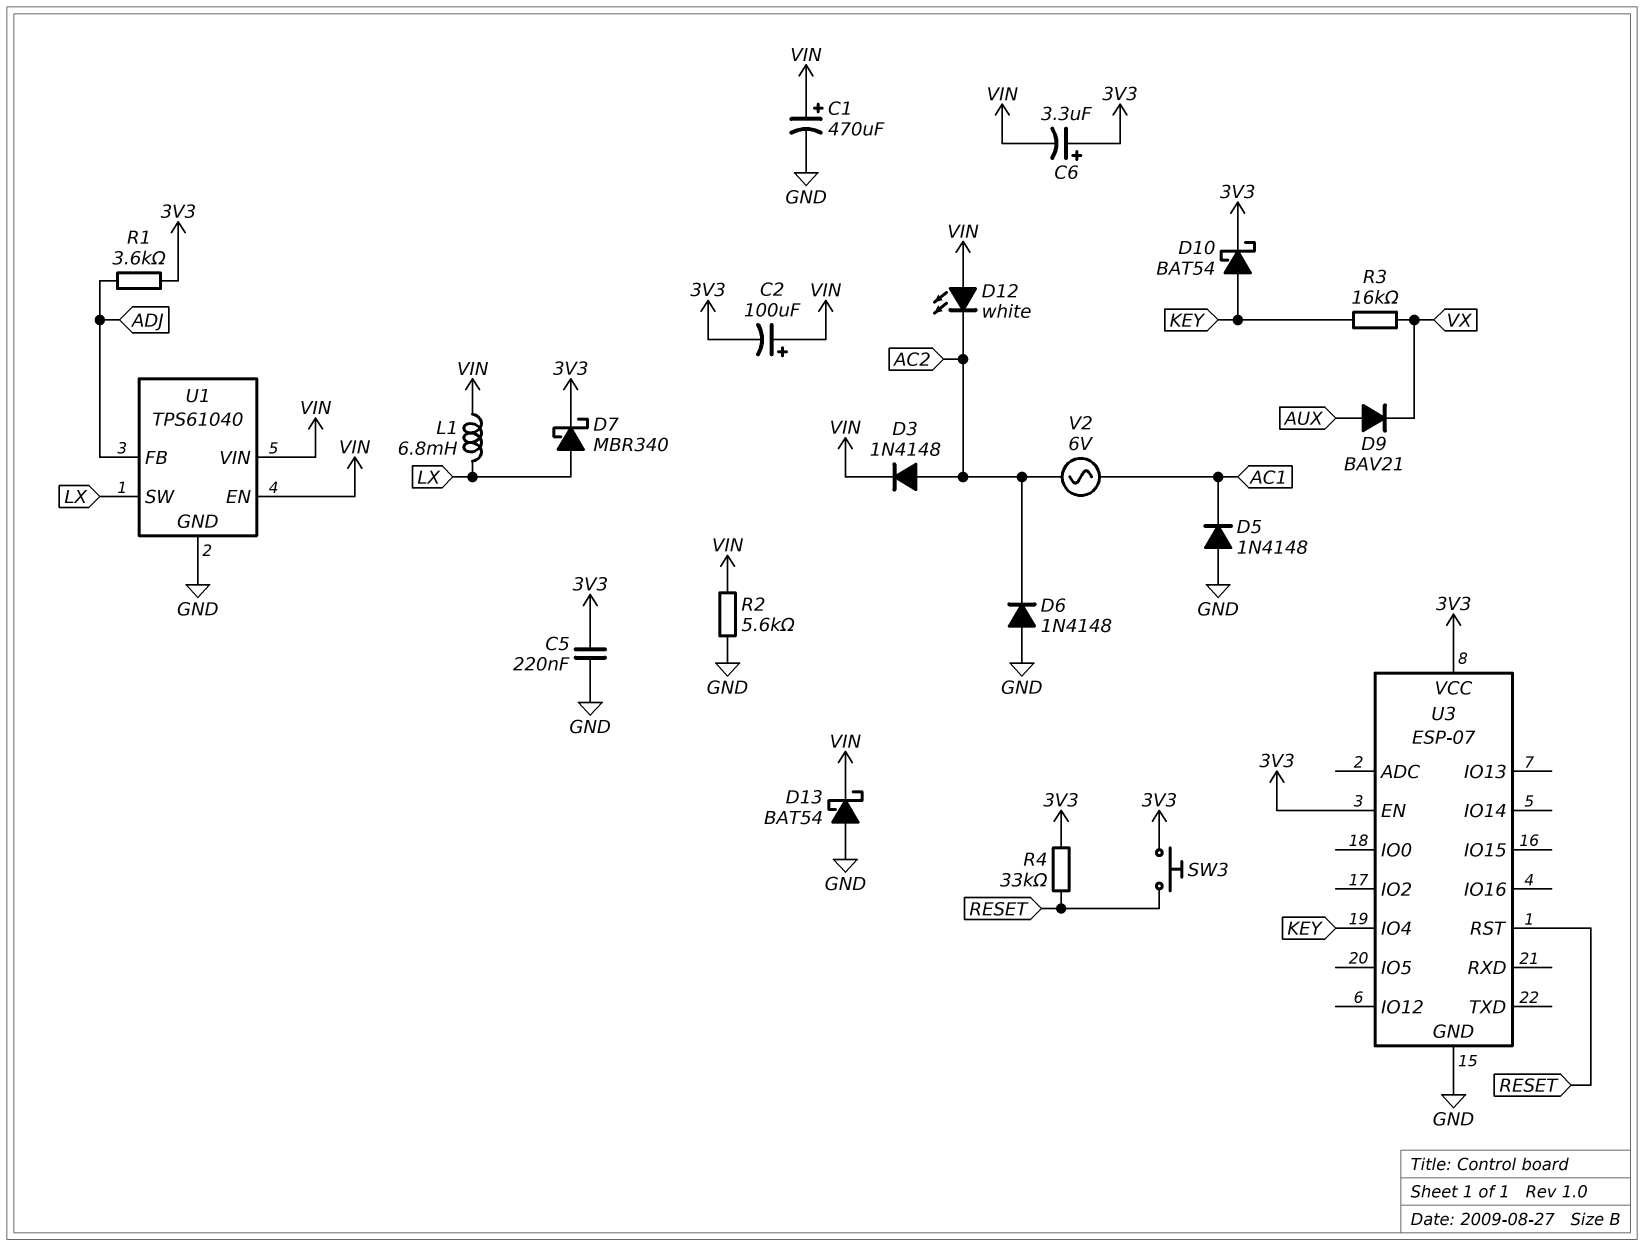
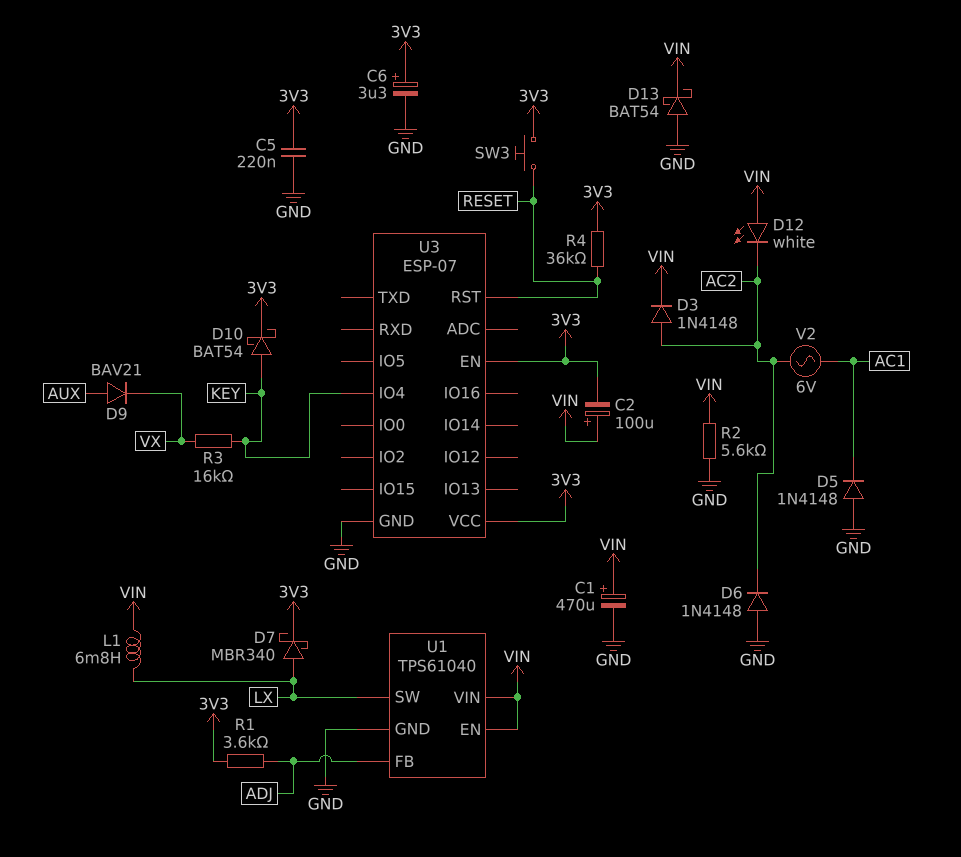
C6: 3.3uF (plus 3V3, minus VIN) -> 3.3uF (plus 3V3, minus GND)
R4: 33k (3V3, RESET) -> 36k (3V3, RESET)

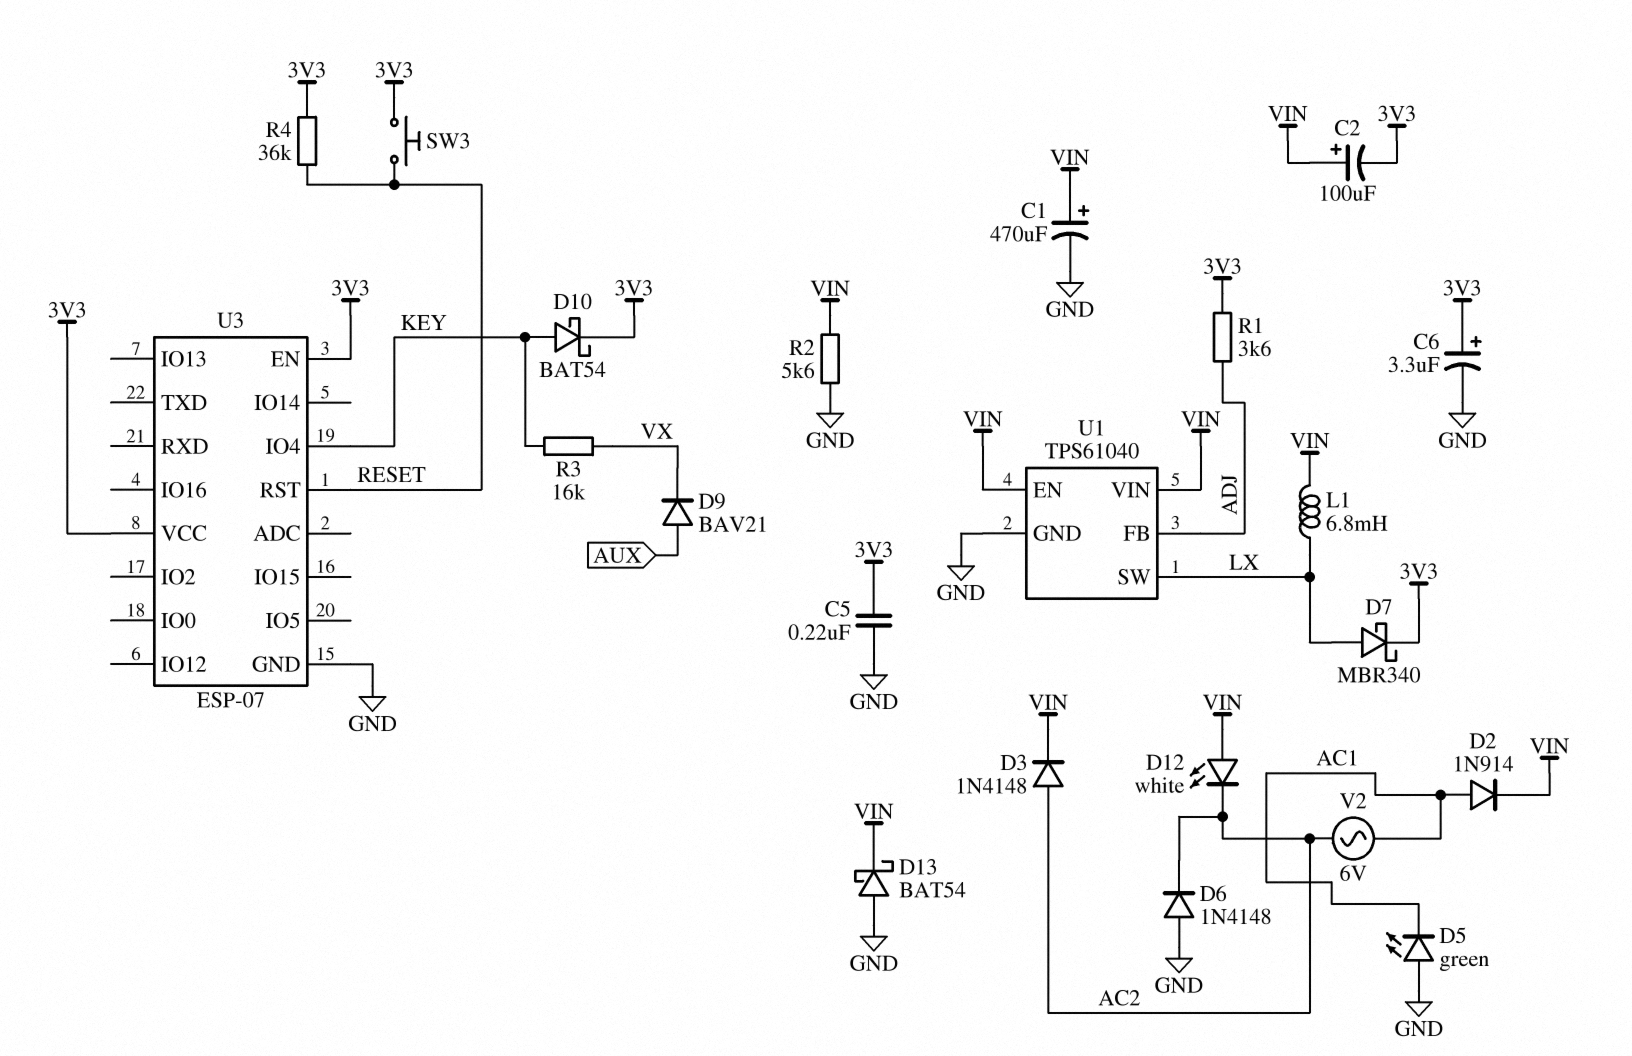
D2: none -> diode 1N914 (A AC1, K VIN)
D5: diode 1N4148 (A GND, K AC1) -> LED green (A GND, K AC1)

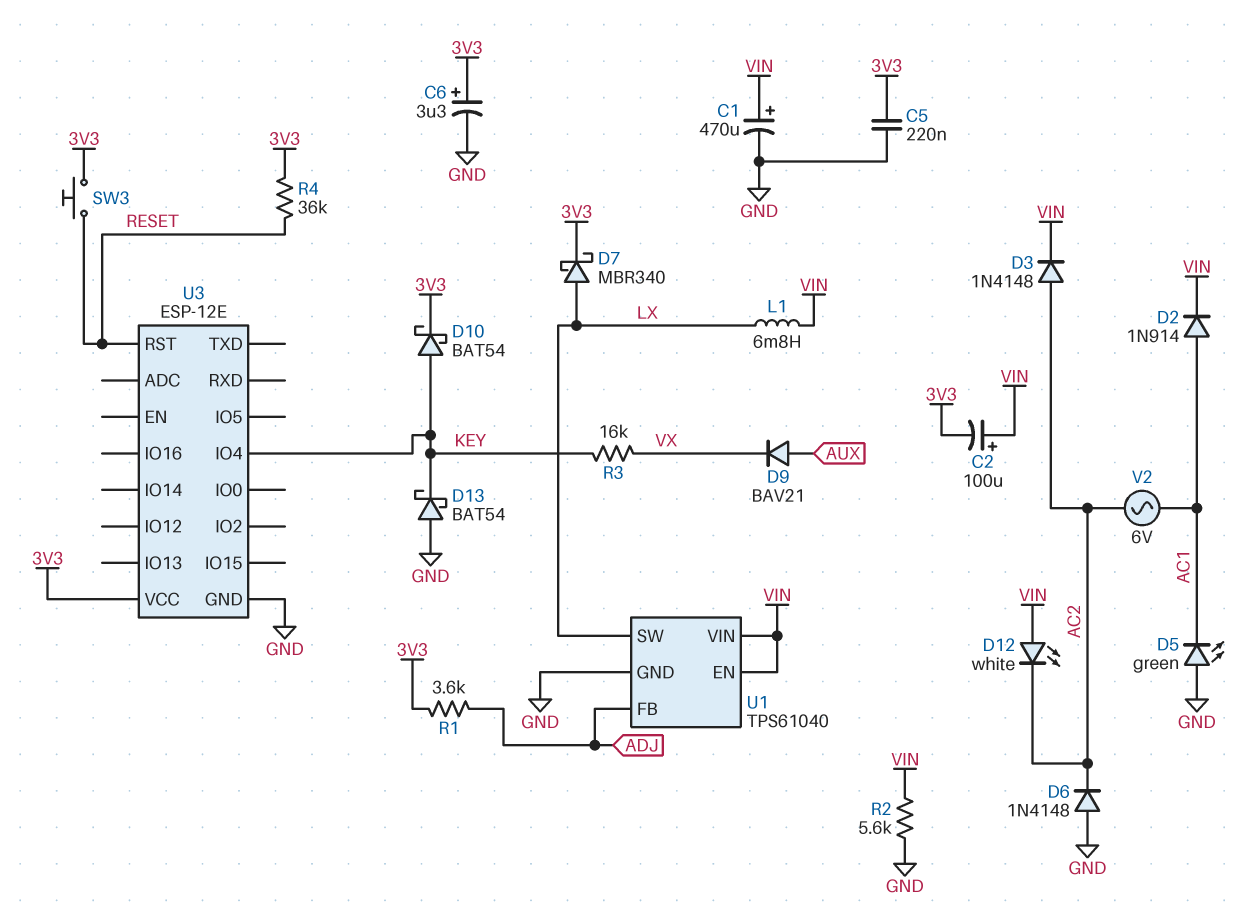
D13: schottky BAT54 (A GND, K VIN) -> schottky BAT54 (A GND, K KEY)
U3: ESP-07 -> ESP-12E
U3 pin EN: 3V3 -> none

